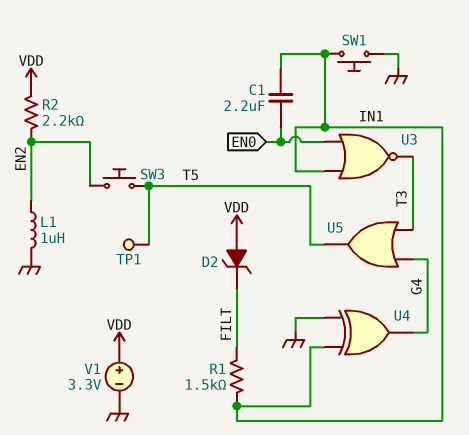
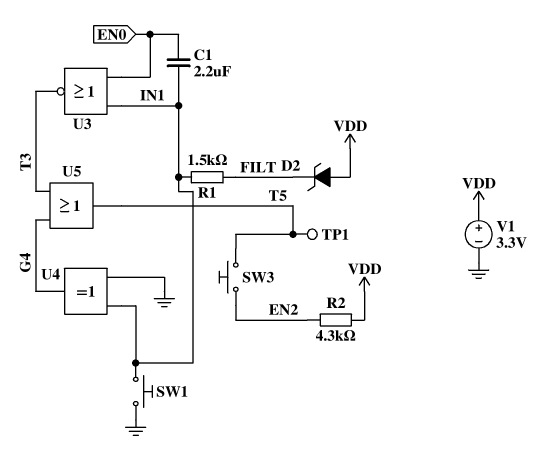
L1: 1uH (EN2, GND) -> none
R2: 2.2k (EN2, VDD) -> 4.3k (EN2, VDD)

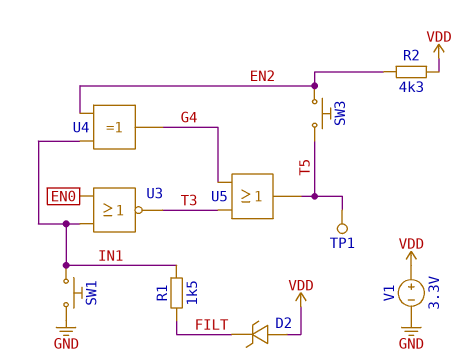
C1: 2.2uF (EN0, IN1) -> none
U4: XOR (in GND, in IN1, out G4) -> XOR (in EN2, in IN1, out G4)

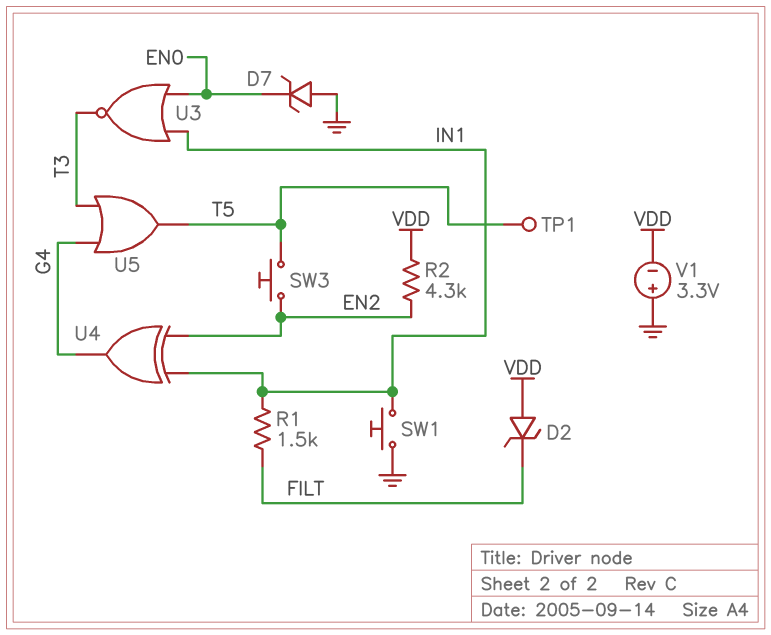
D7: none -> zener (A GND, K EN0)
V1: 3.3V (plus VDD, minus GND) -> 3.3V (plus GND, minus VDD)

